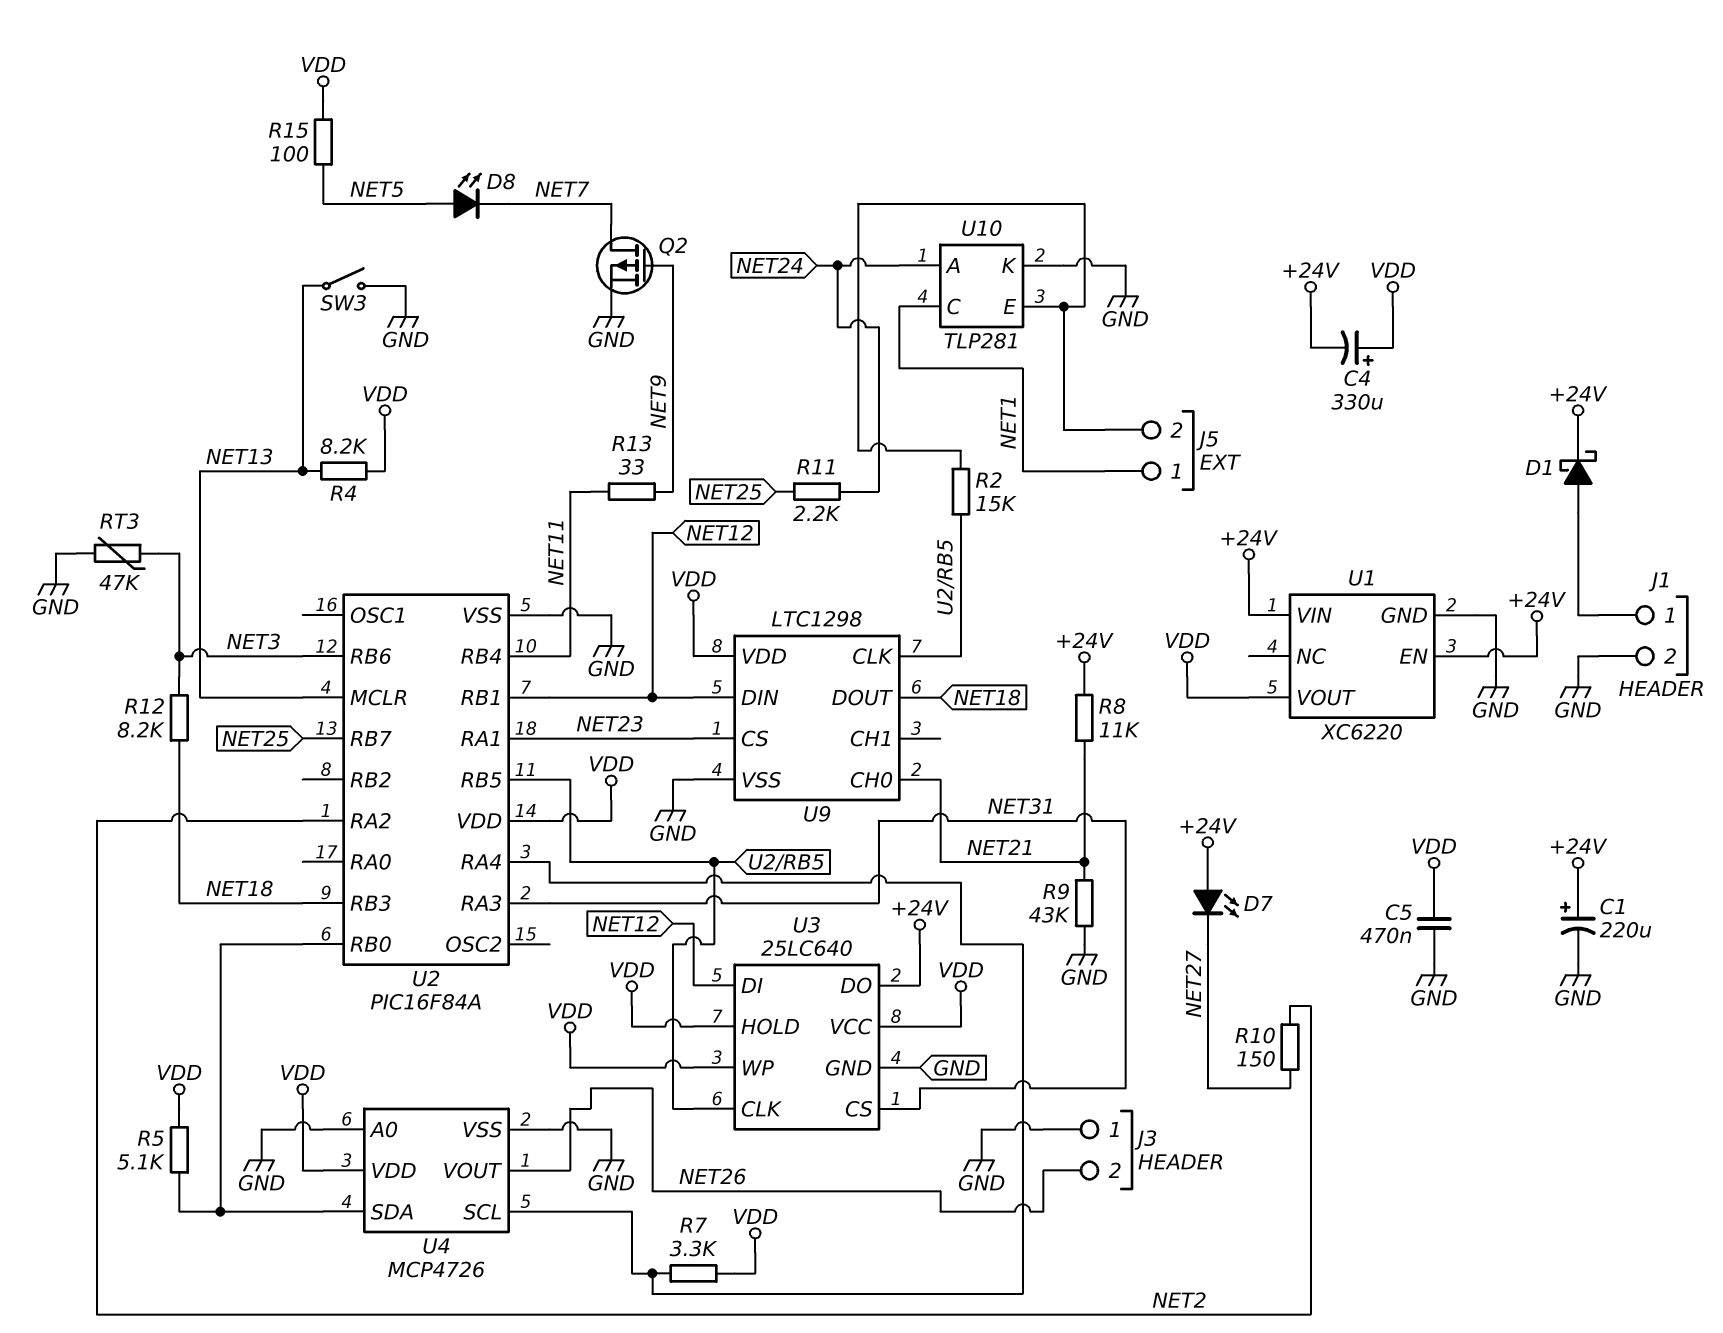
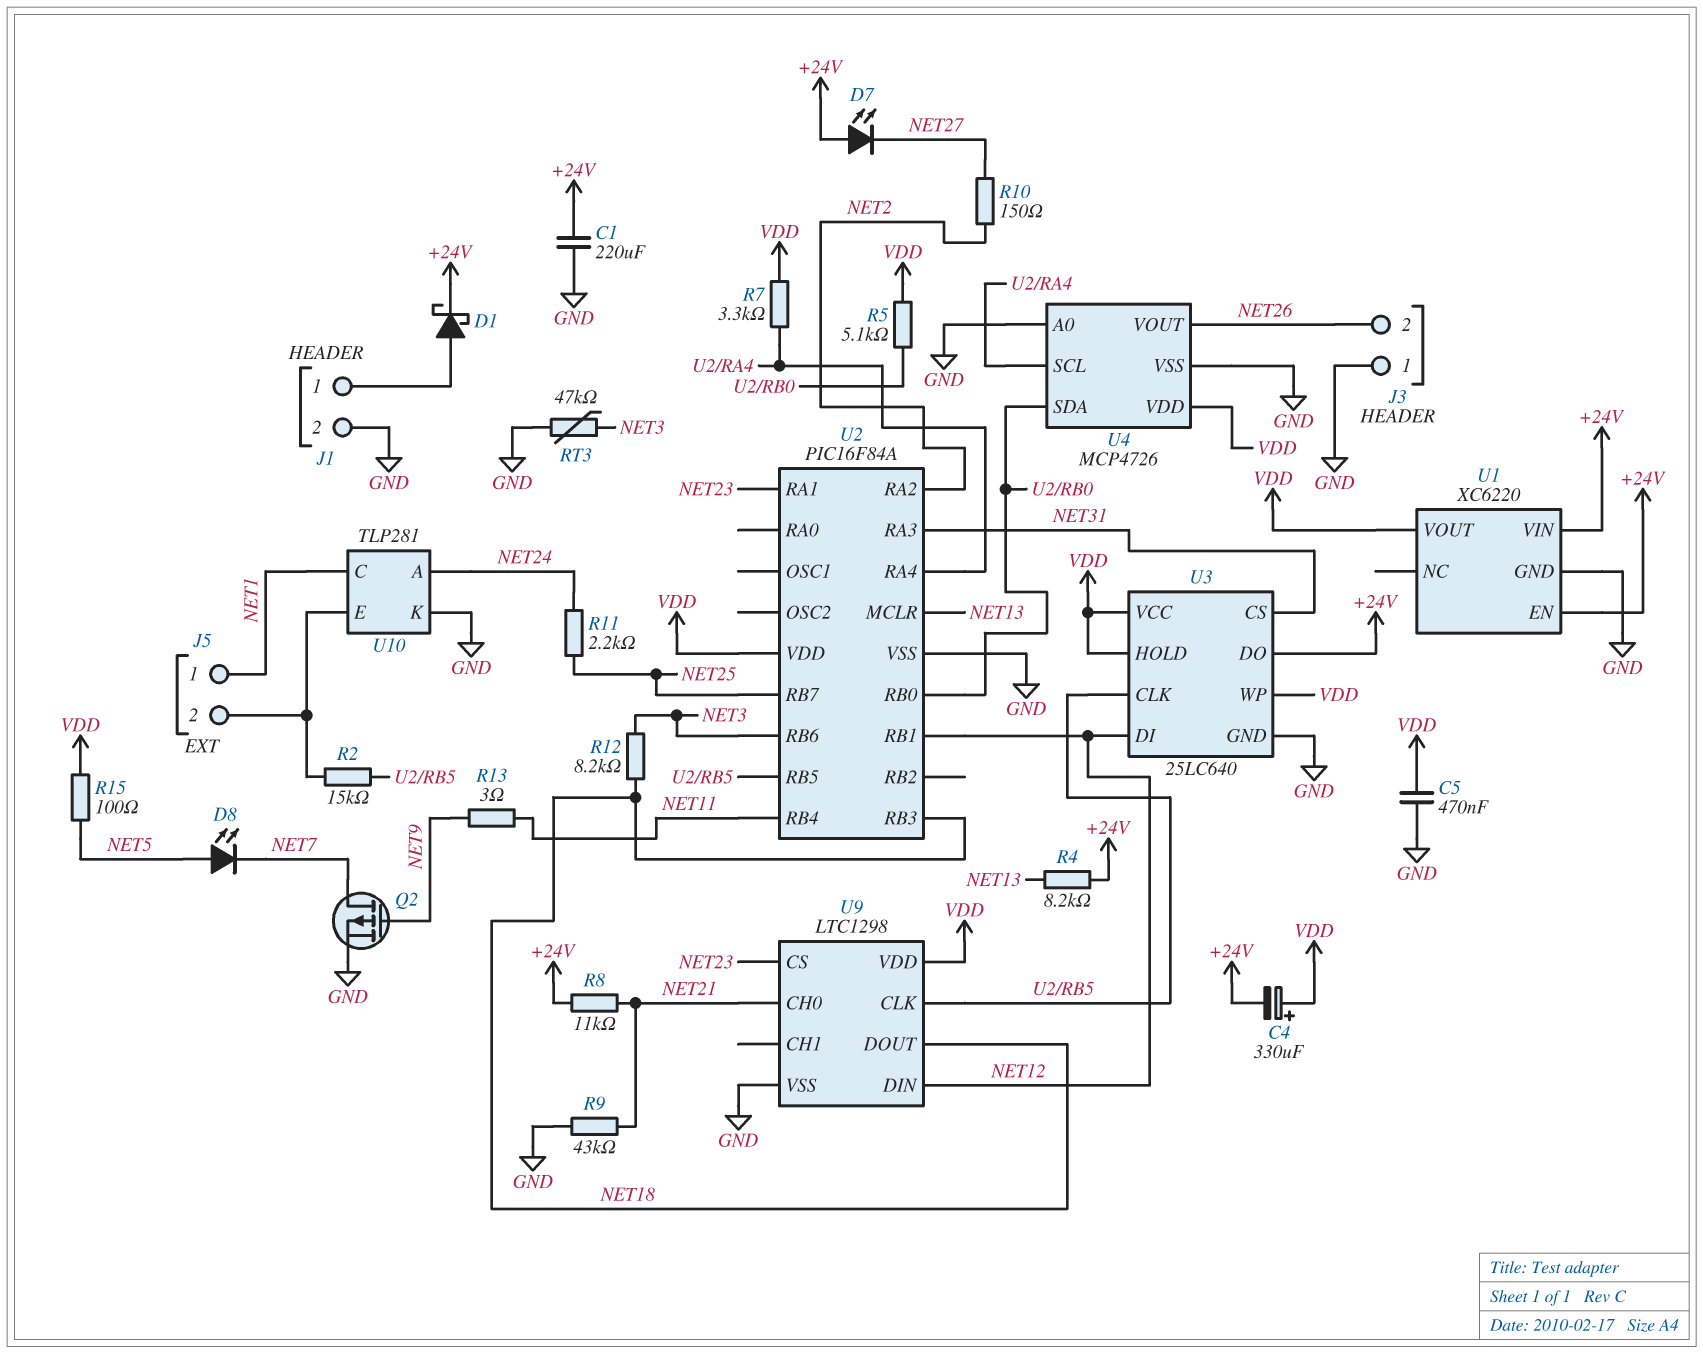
C1: 220uF (plus +24V, minus GND) -> 220uF (+24V, GND)
R4: 8.2k (NET13, VDD) -> 8.2k (+24V, NET13)
R13: 33 (NET9, NET11) -> 3 (NET9, NET11)
SW3: switch (GND, NET13) -> none

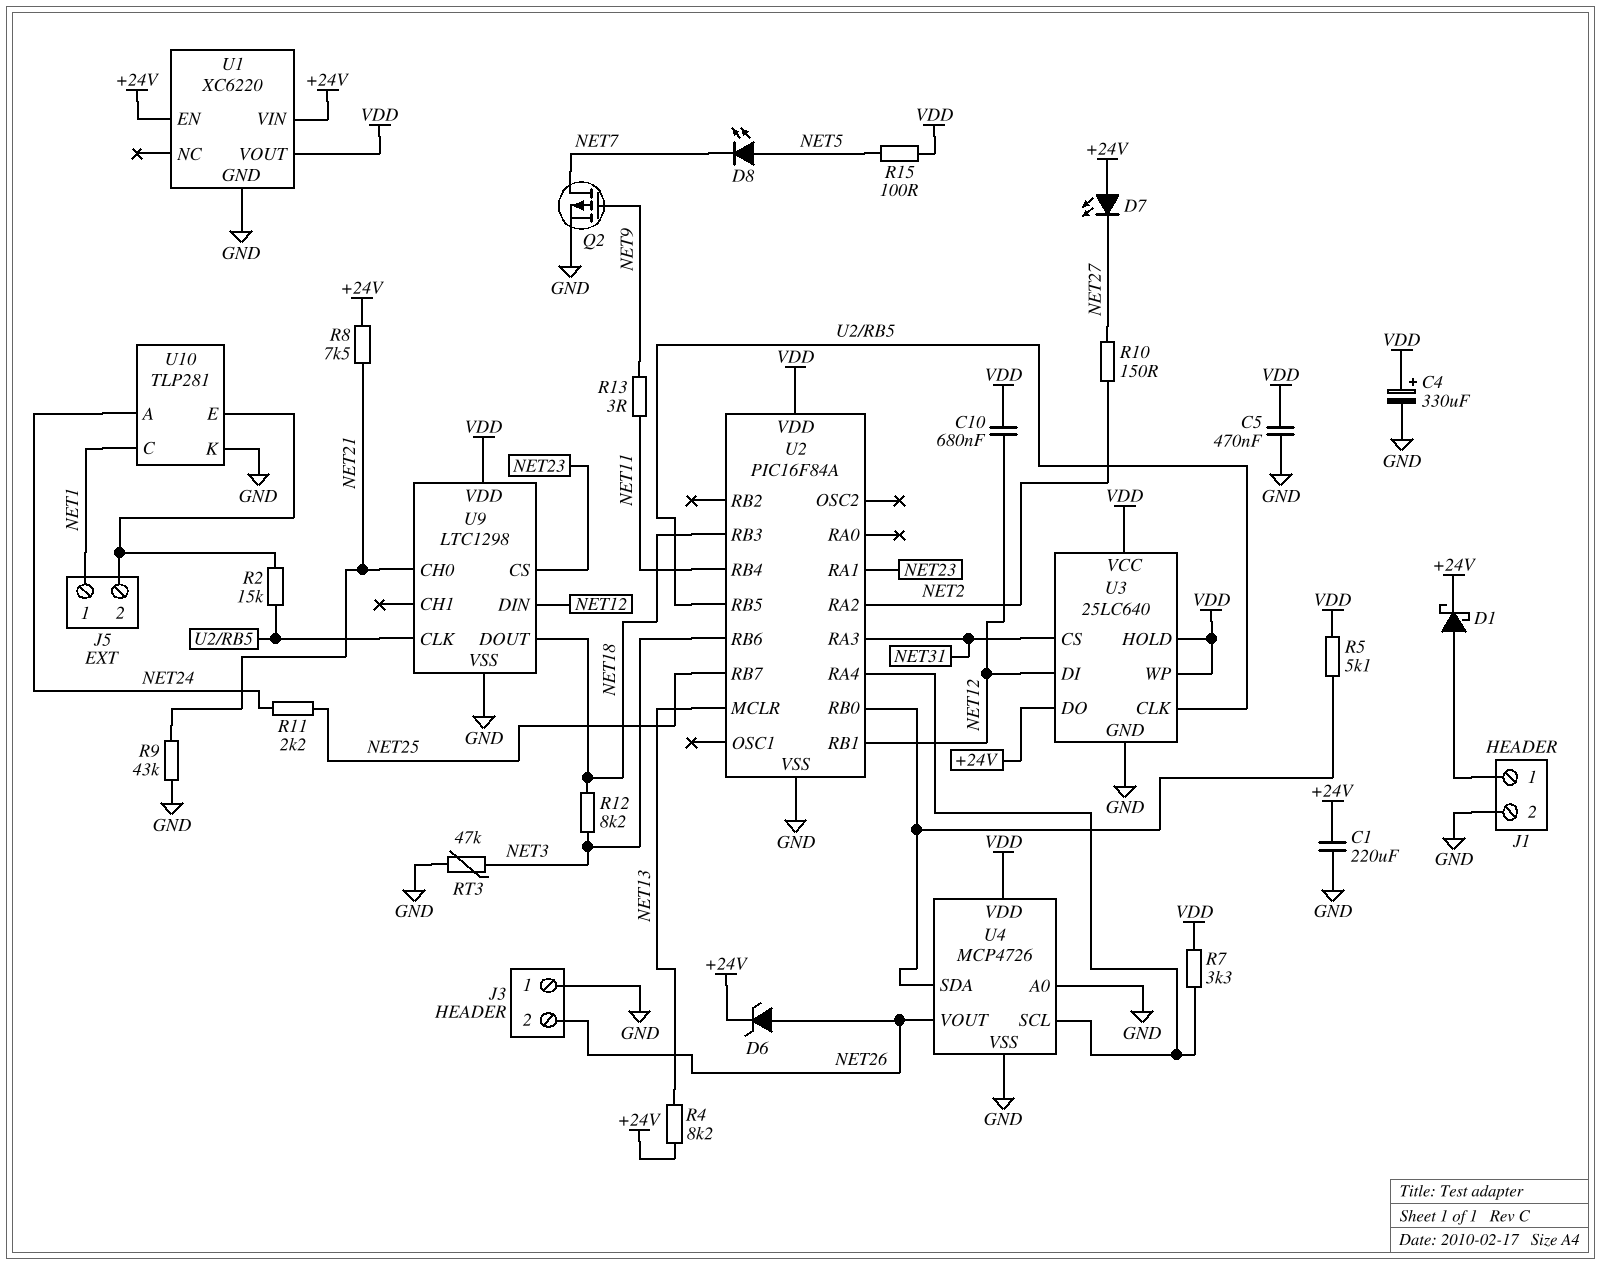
C4: 330uF (plus VDD, minus +24V) -> 330uF (plus VDD, minus GND)
C10: none -> 680nF (NET12, VDD)
D6: none -> zener (A NET26, K +24V)
R8: 11k (+24V, NET21) -> 7.5k (+24V, NET21)

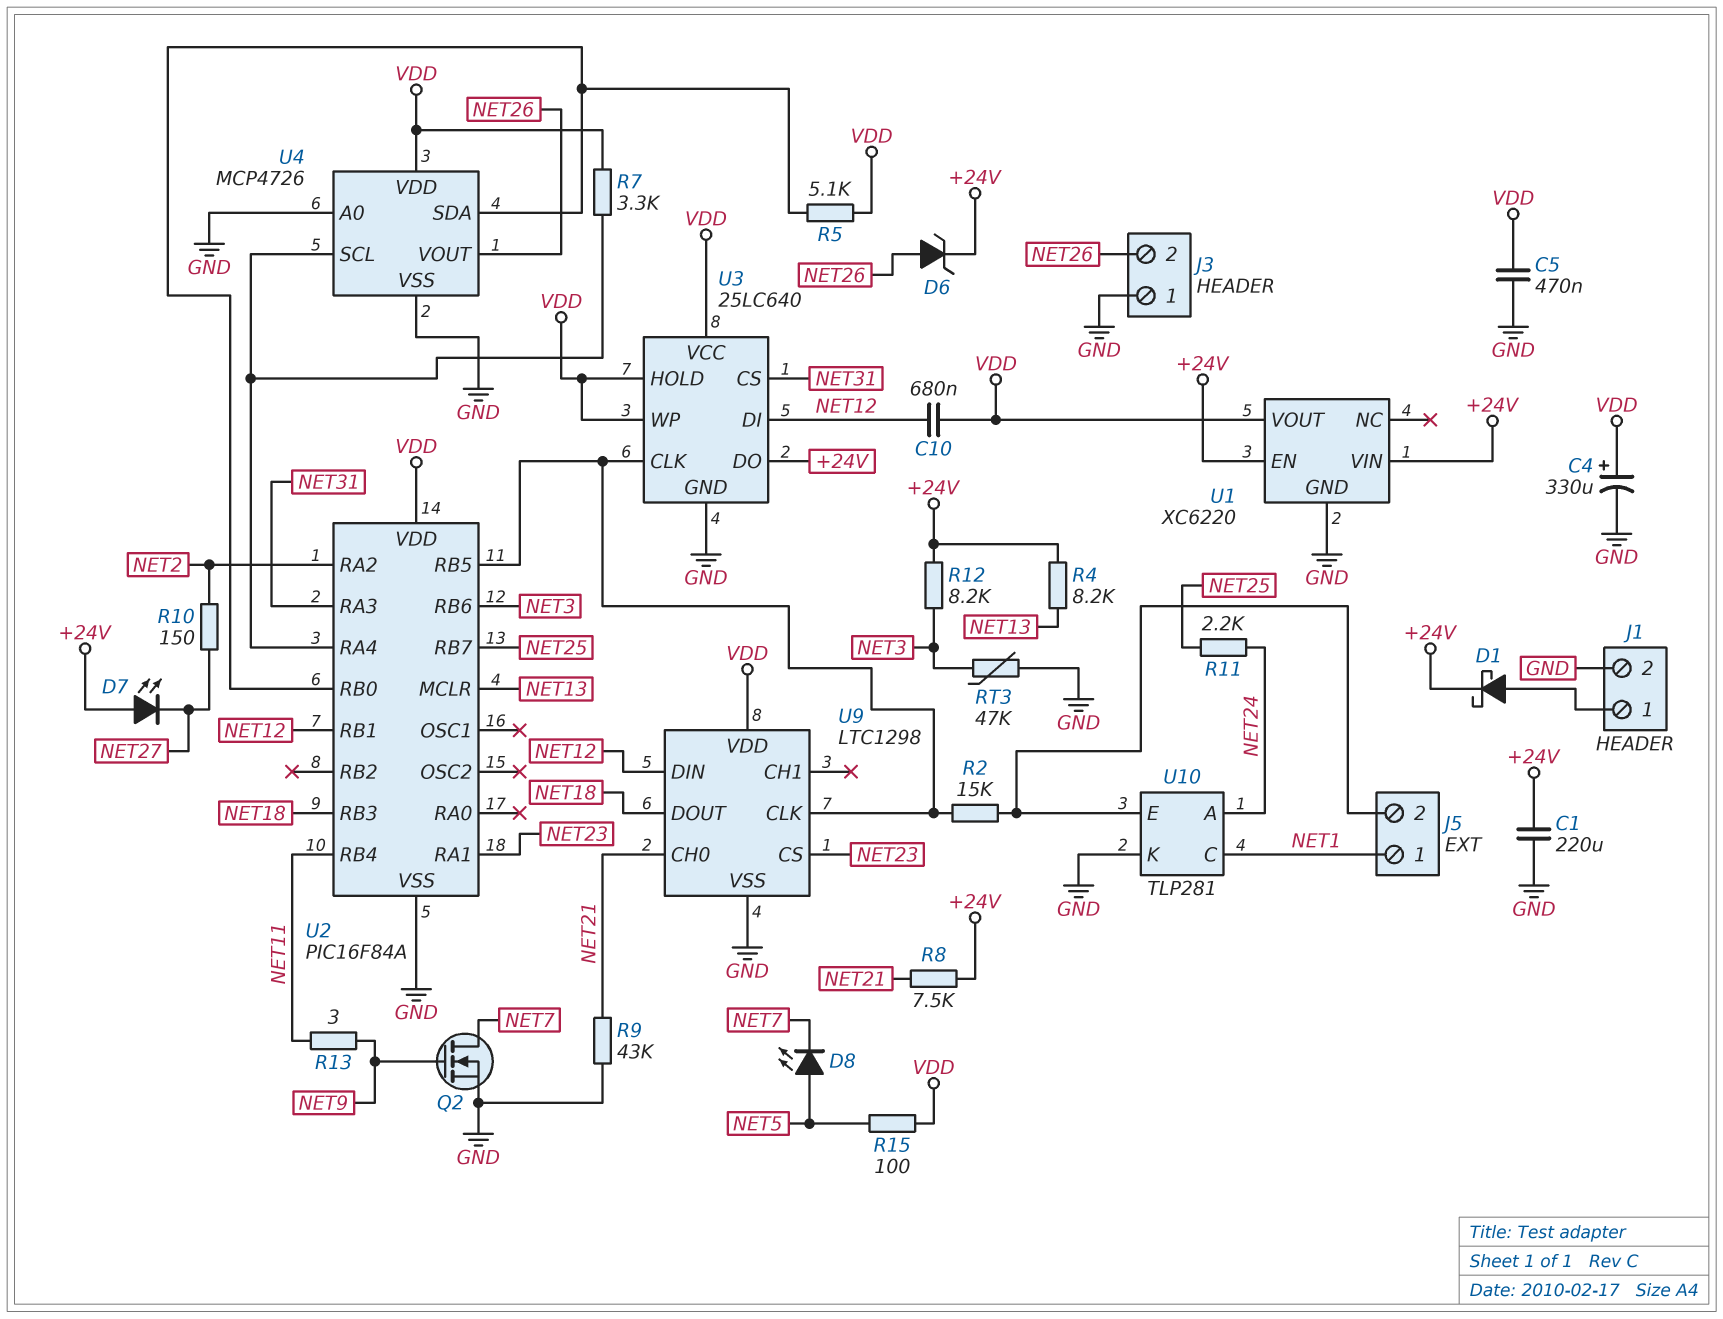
Q2: PMOS (G NET9, D NET7, S GND) -> NMOS (G NET9, D NET7, S GND)
R12: 8.2k (NET3, NET18) -> 8.2k (+24V, NET3)

